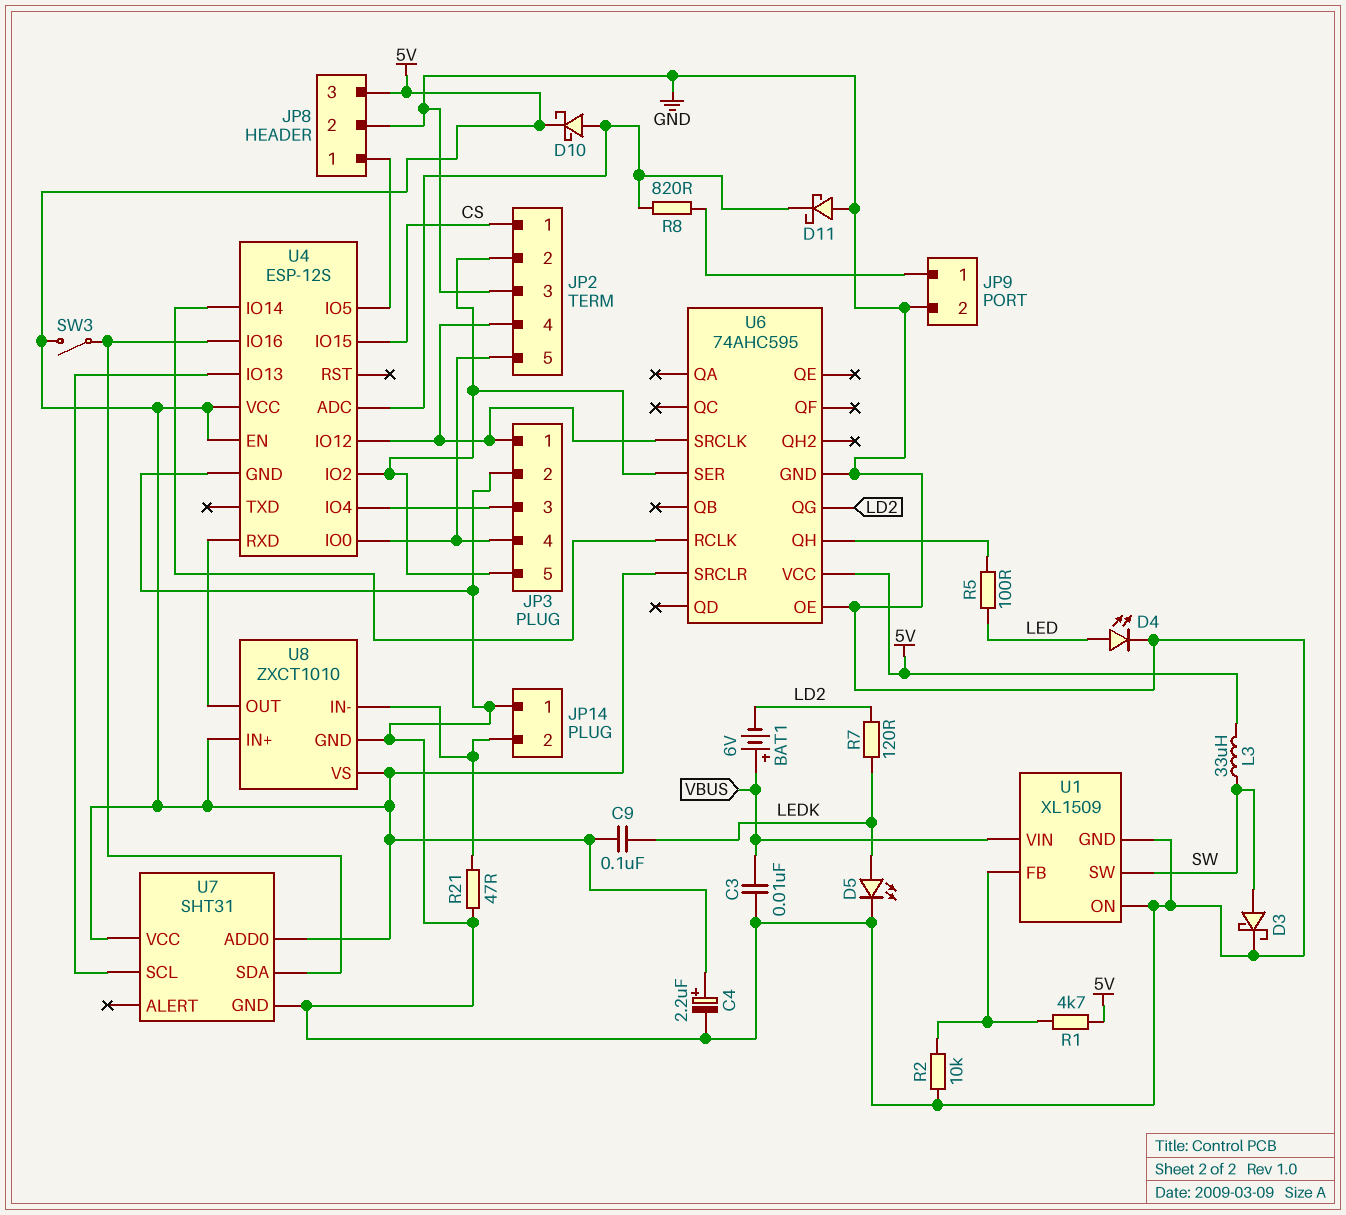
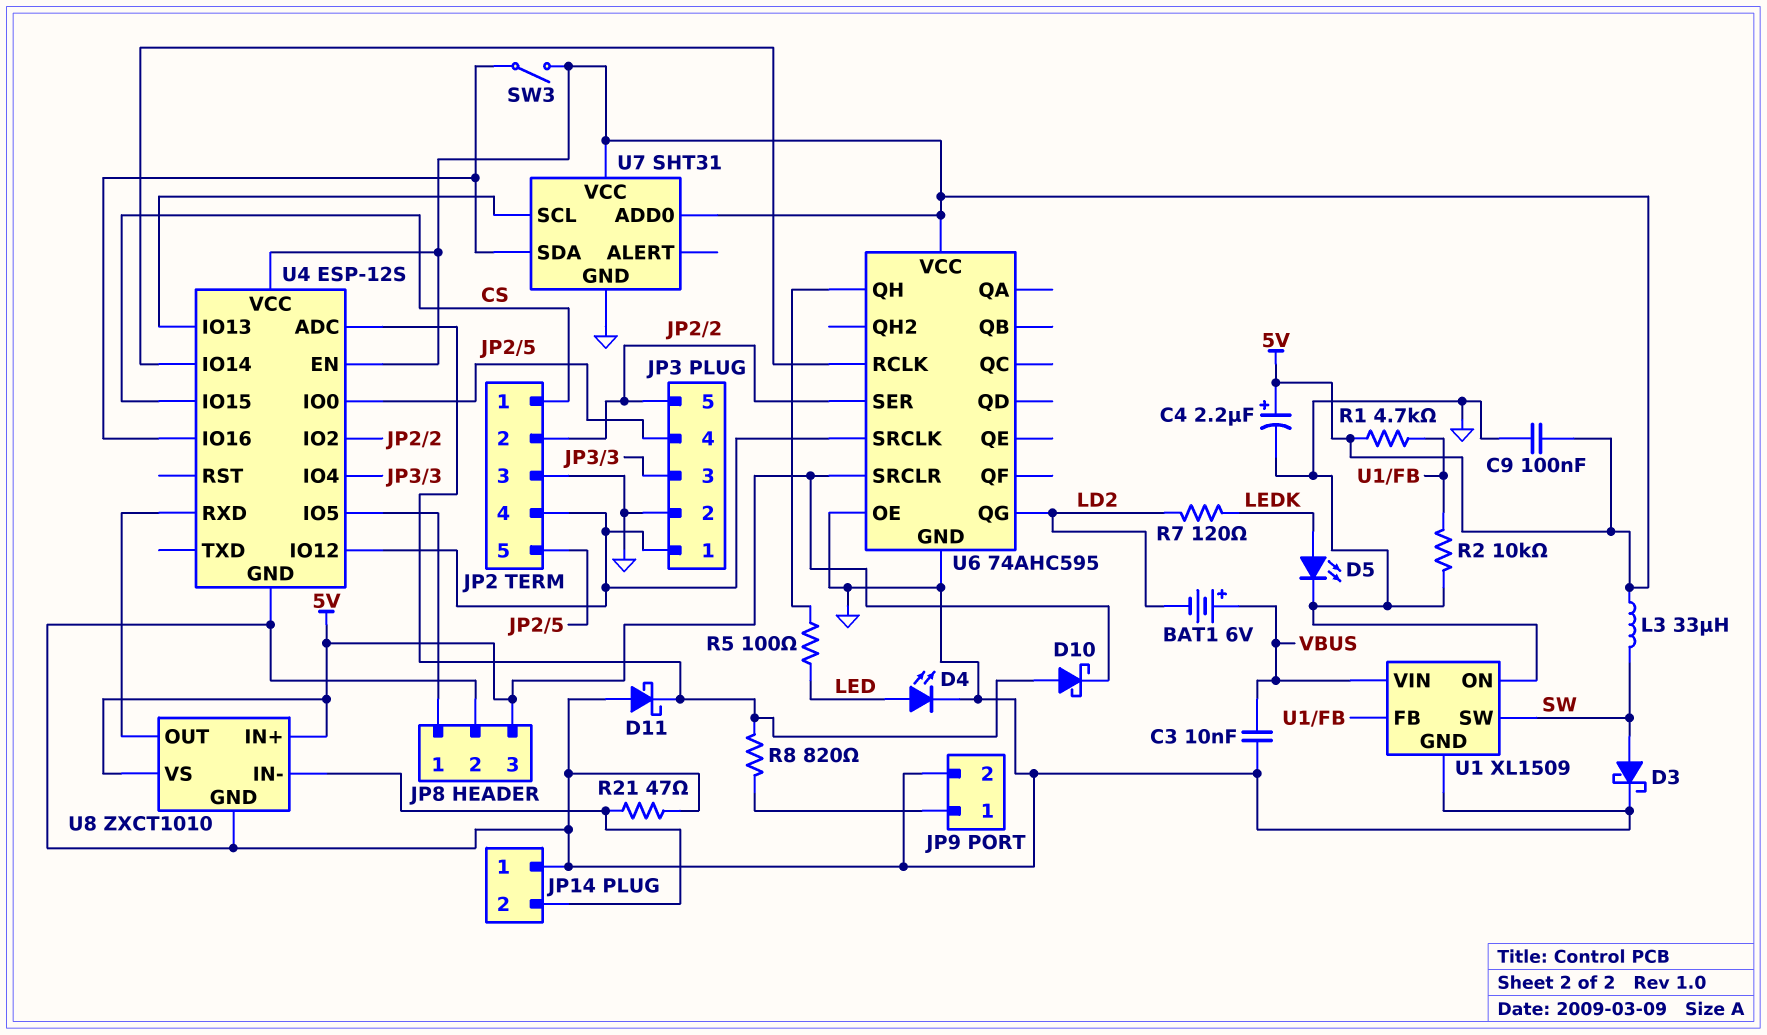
C9: 100nF (5V, LEDK) -> 100nF (5V, GND)

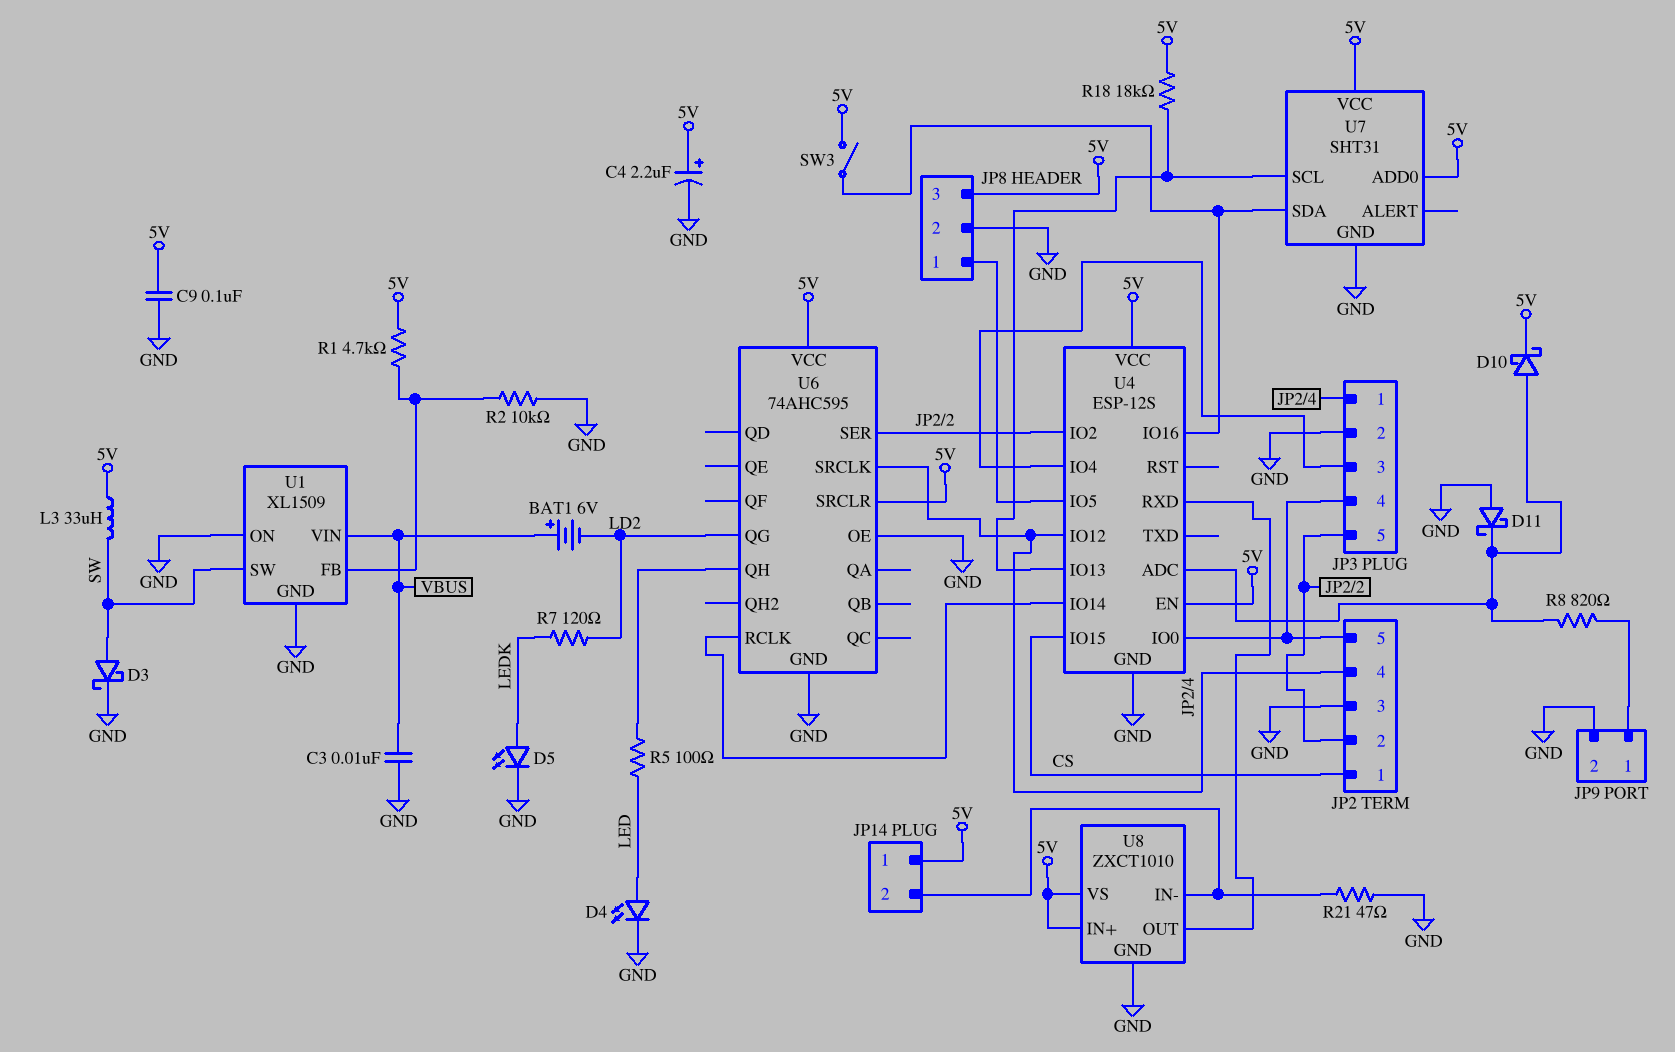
JP14 pin 1: GND -> 5V
R18: none -> 18k (5V, U4/IO13)

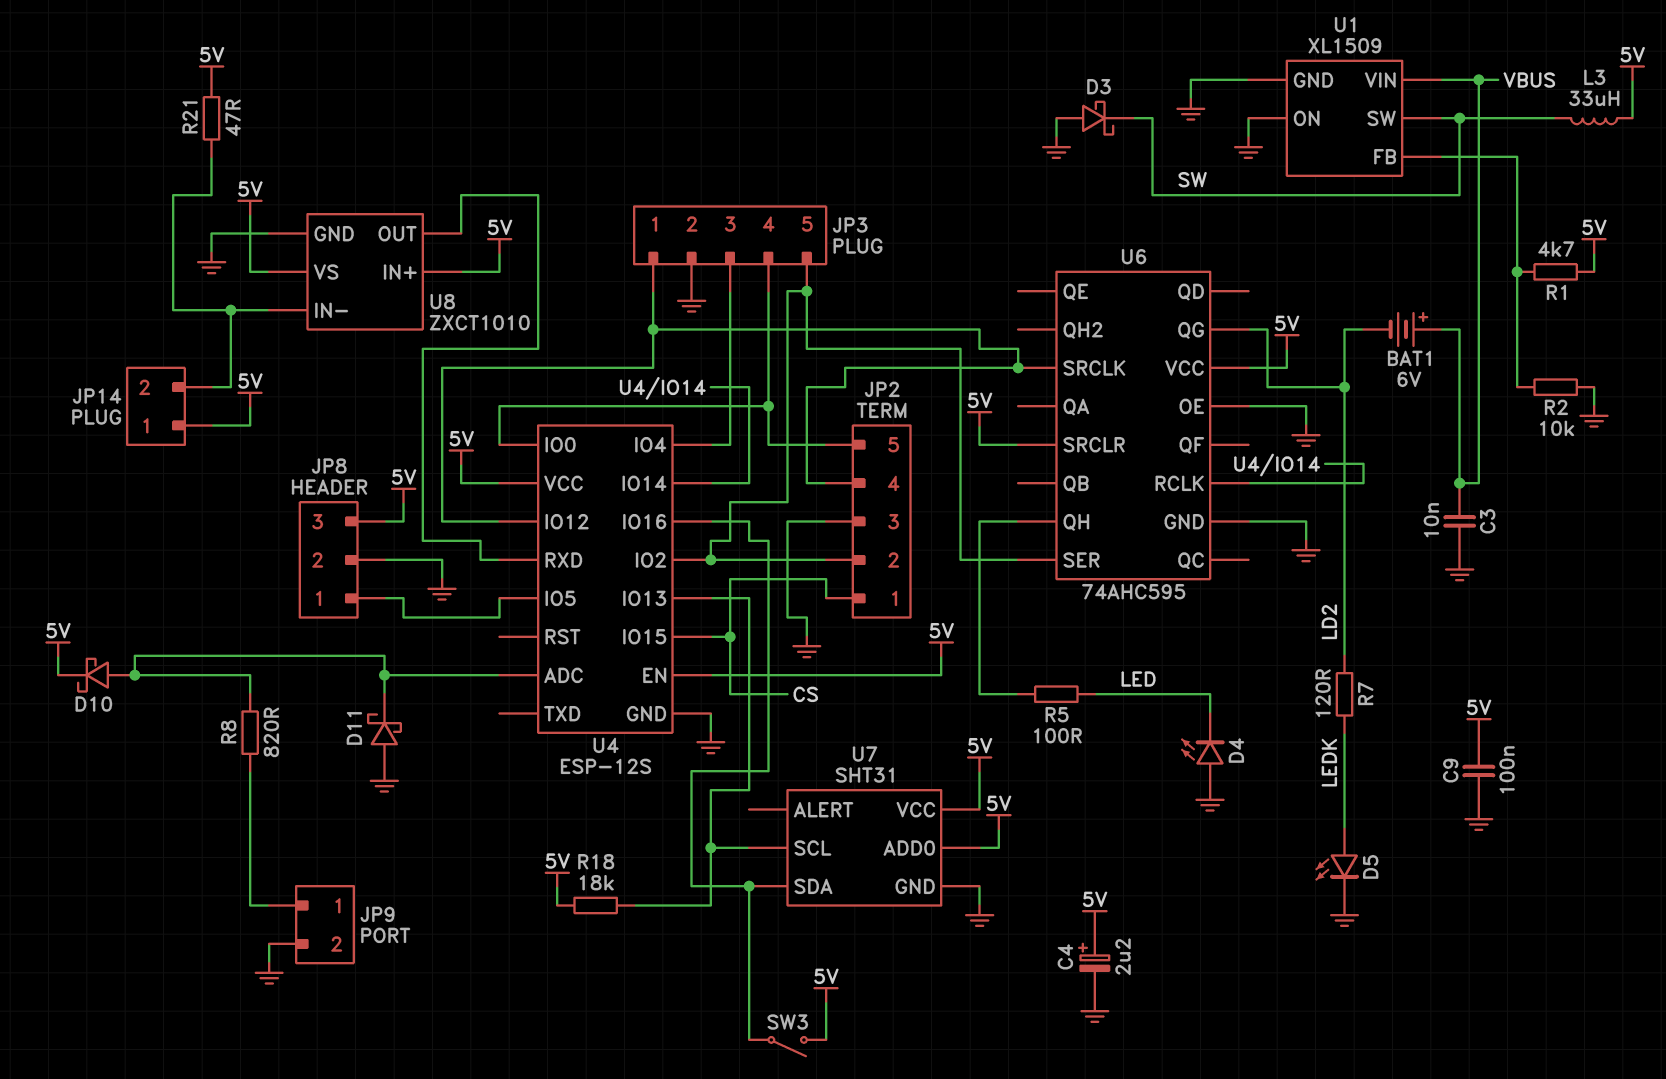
D3: schottky (A SW, K GND) -> schottky (A GND, K SW)
D4: LED (A LED, K GND) -> LED (A GND, K LED)
R21: 47 (GND, JP14/2) -> 47 (5V, JP14/2)

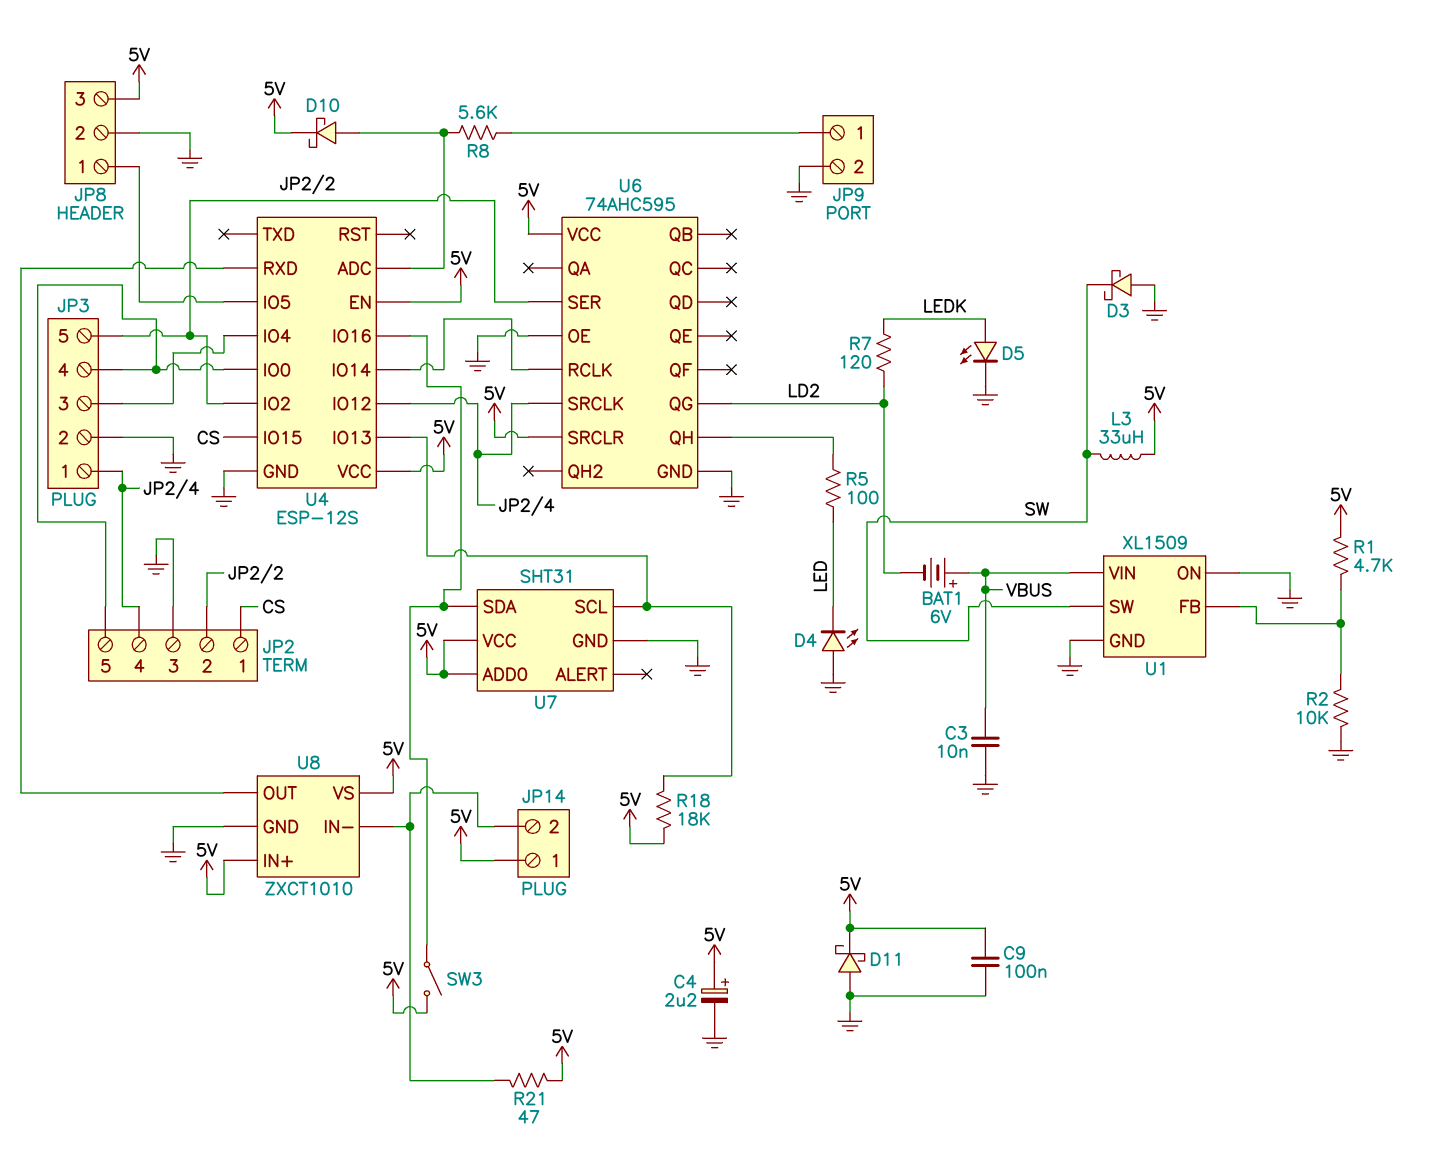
D11: schottky (A GND, K U4/ADC) -> schottky (A GND, K 5V)
R8: 820 (JP9/1, U4/ADC) -> 5.6k (JP9/1, U4/ADC)

